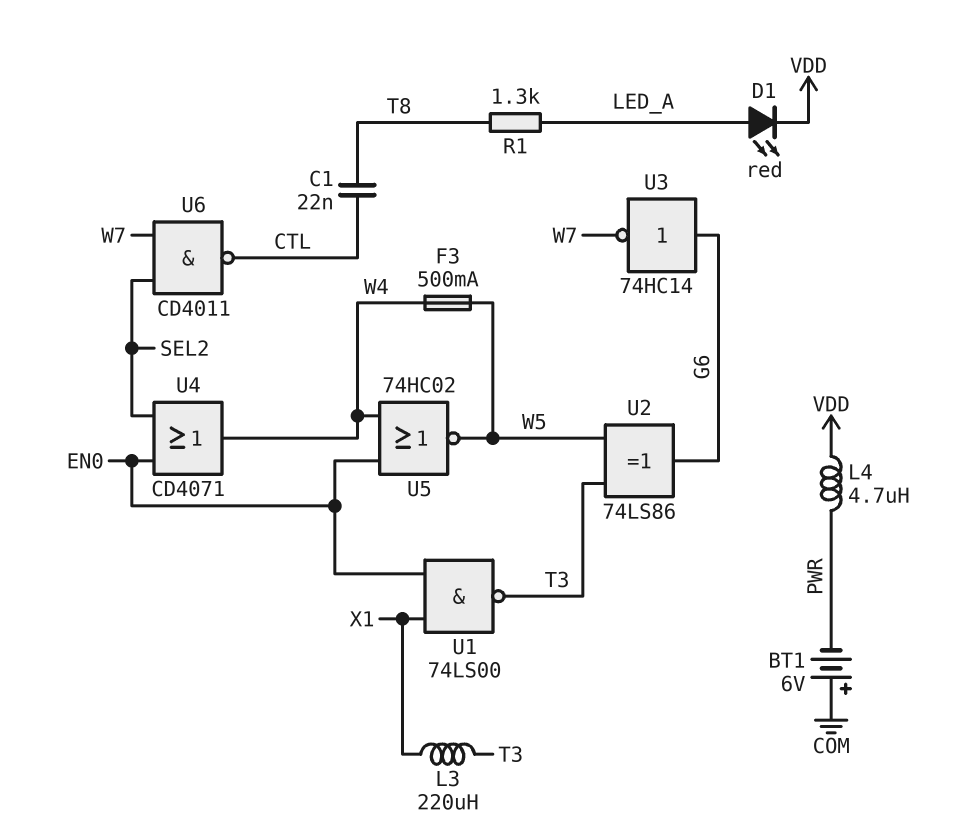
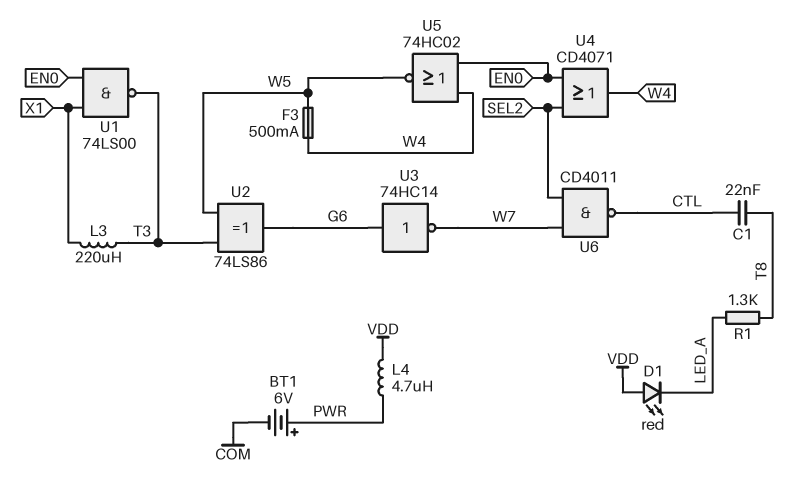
BT1: 6V (plus COM, minus PWR) -> 6V (plus PWR, minus COM)
D1: LED red (A LED_A, K VDD) -> LED red (A VDD, K LED_A)

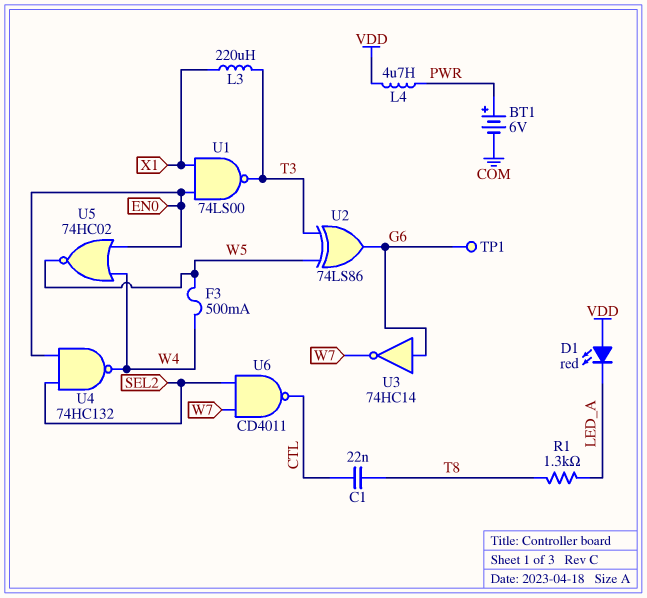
TP1: none -> test point (G6)
U4: OR CD4071 (in EN0, in SEL2, out W4) -> NAND 74HC132 (in EN0, in SEL2, out W4)

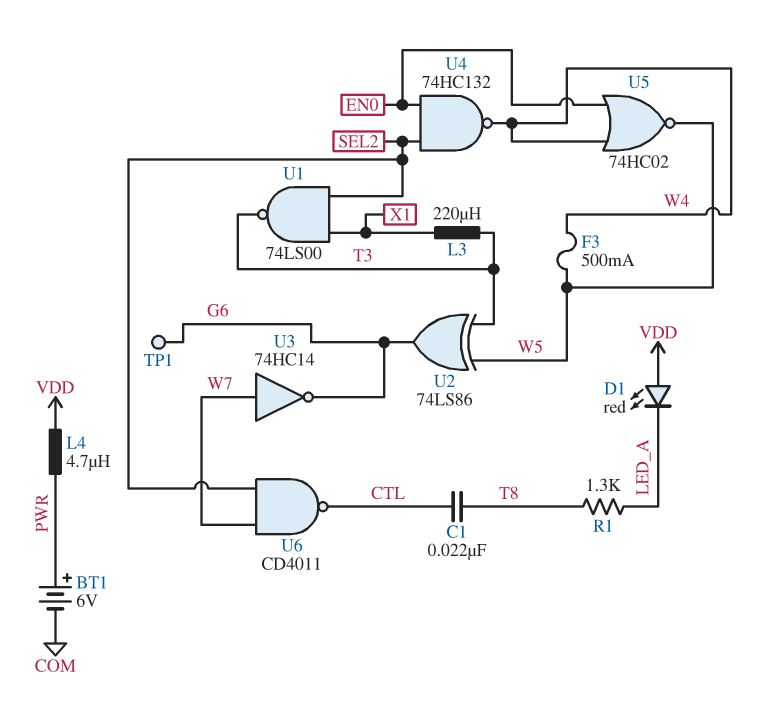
U1: NAND 74LS00 (in EN0, in X1, out T3) -> NAND 74LS00 (in SEL2, in X1, out T3)
U3: NOT 74HC14 (in G6, out W7) -> NOT 74HC14 (in W7, out G6)

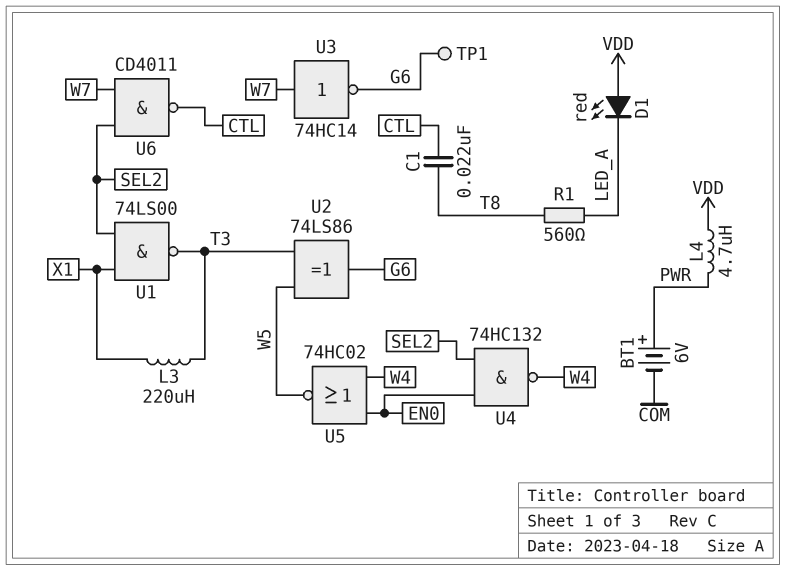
F3: 500mA (W4, W5) -> none
R1: 1.3k (LED_A, T8) -> 560 (LED_A, T8)

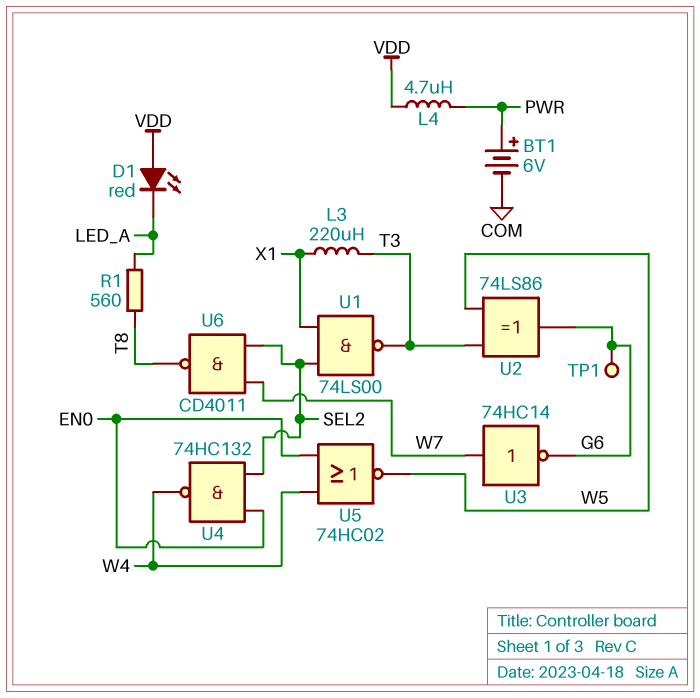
C1: 22nF (CTL, T8) -> none
U6: NAND CD4011 (in SEL2, in W7, out CTL) -> NAND CD4011 (in SEL2, in W7, out T8)

